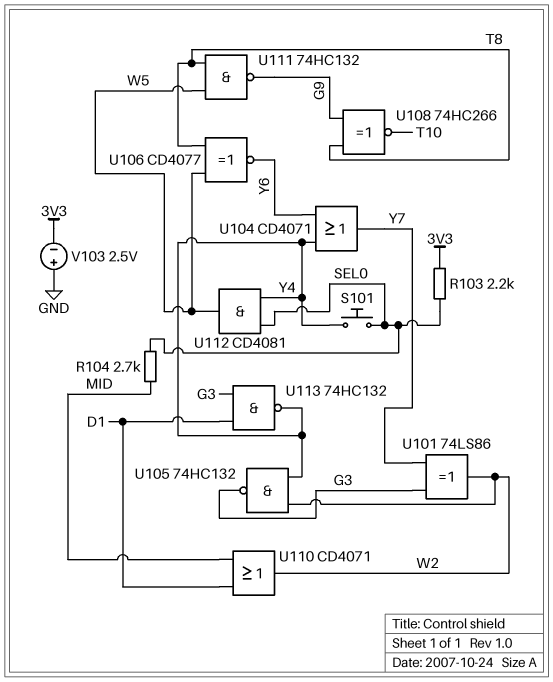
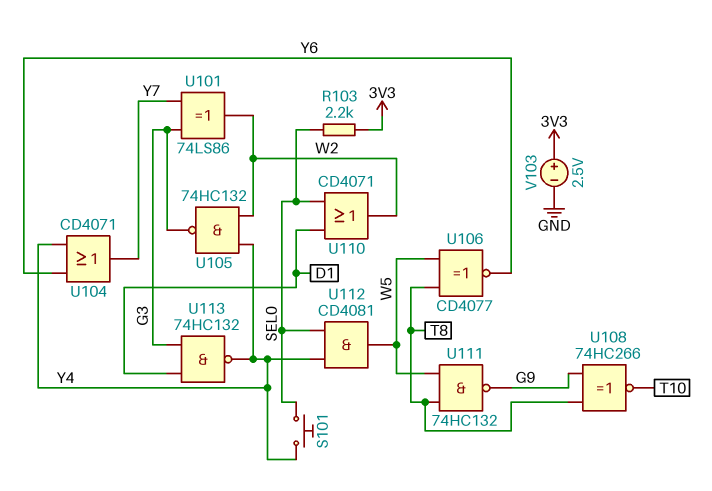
R104: 2.7k (MID, SEL0) -> none
U110: OR CD4071 (in D1, in MID, out W2) -> OR CD4071 (in D1, in SEL0, out W2)
V103: 2.5V (plus GND, minus 3V3) -> 2.5V (plus 3V3, minus GND)

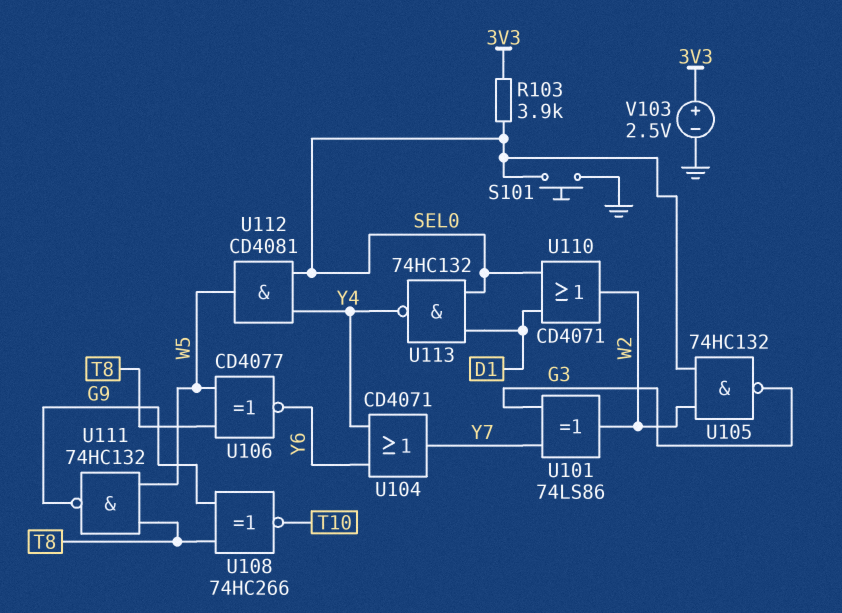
R103: 2.2k (3V3, SEL0) -> 3.9k (3V3, SEL0)
S101: button (SEL0, Y4) -> button (GND, SEL0)
U105: NAND 74HC132 (in W2, in Y4, out G3) -> NAND 74HC132 (in SEL0, in W2, out G3)
U113: NAND 74HC132 (in D1, in G3, out Y4) -> NAND 74HC132 (in D1, in SEL0, out Y4)

